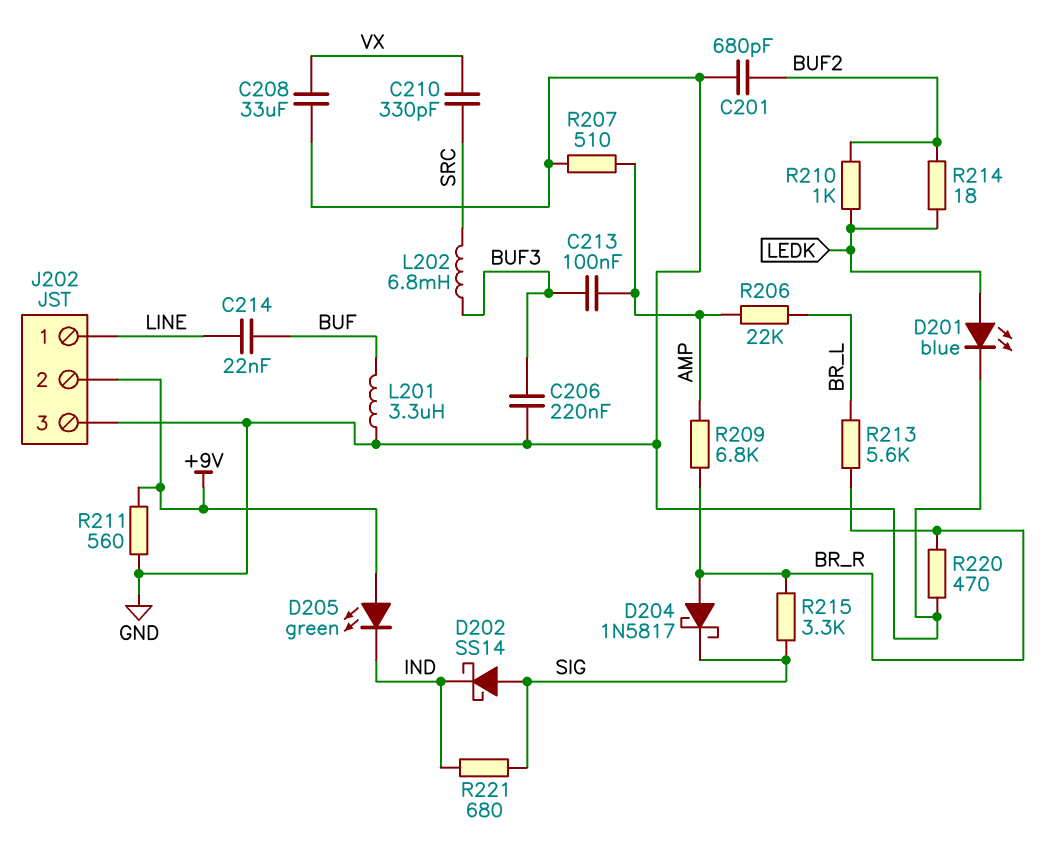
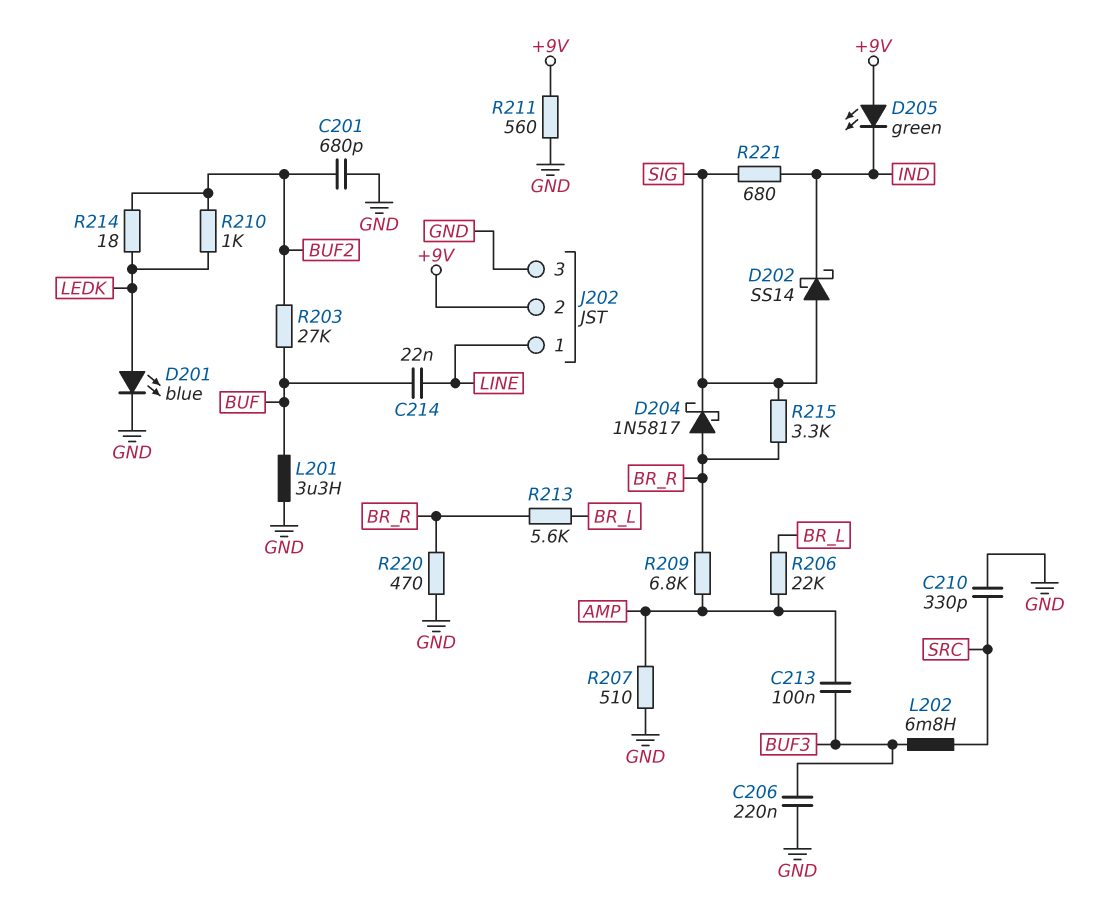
C208: 33uF (GND, VX) -> none
C210: 330pF (SRC, VX) -> 330pF (GND, SRC)
R203: none -> 27k (BUF, BUF2)

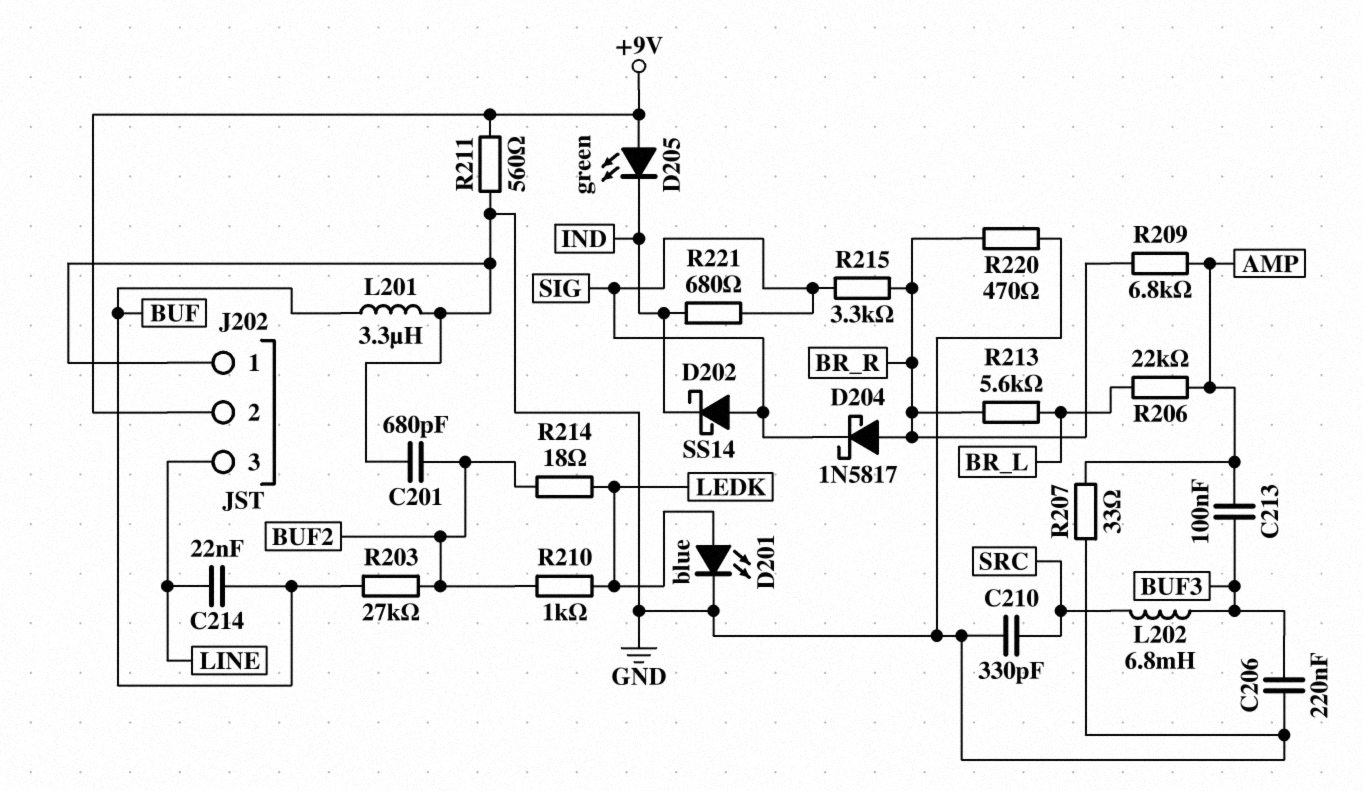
J202 pin 1: LINE -> GND
J202 pin 3: GND -> LINE
R207: 510 (AMP, GND) -> 33 (AMP, GND)

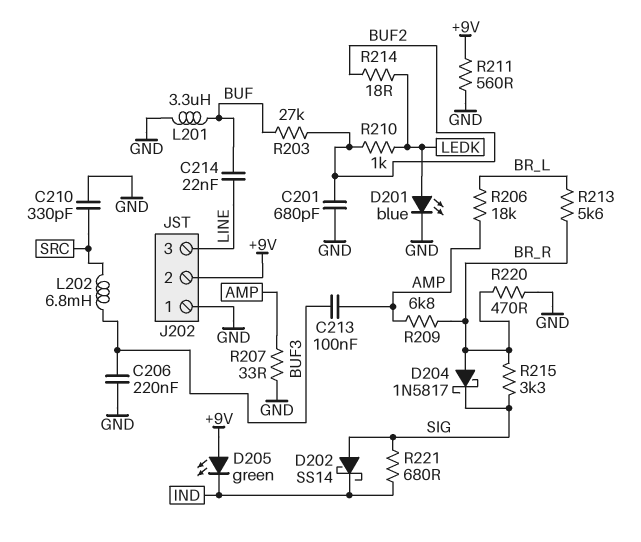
R206: 22k (AMP, BR_L) -> 18k (AMP, BR_L)

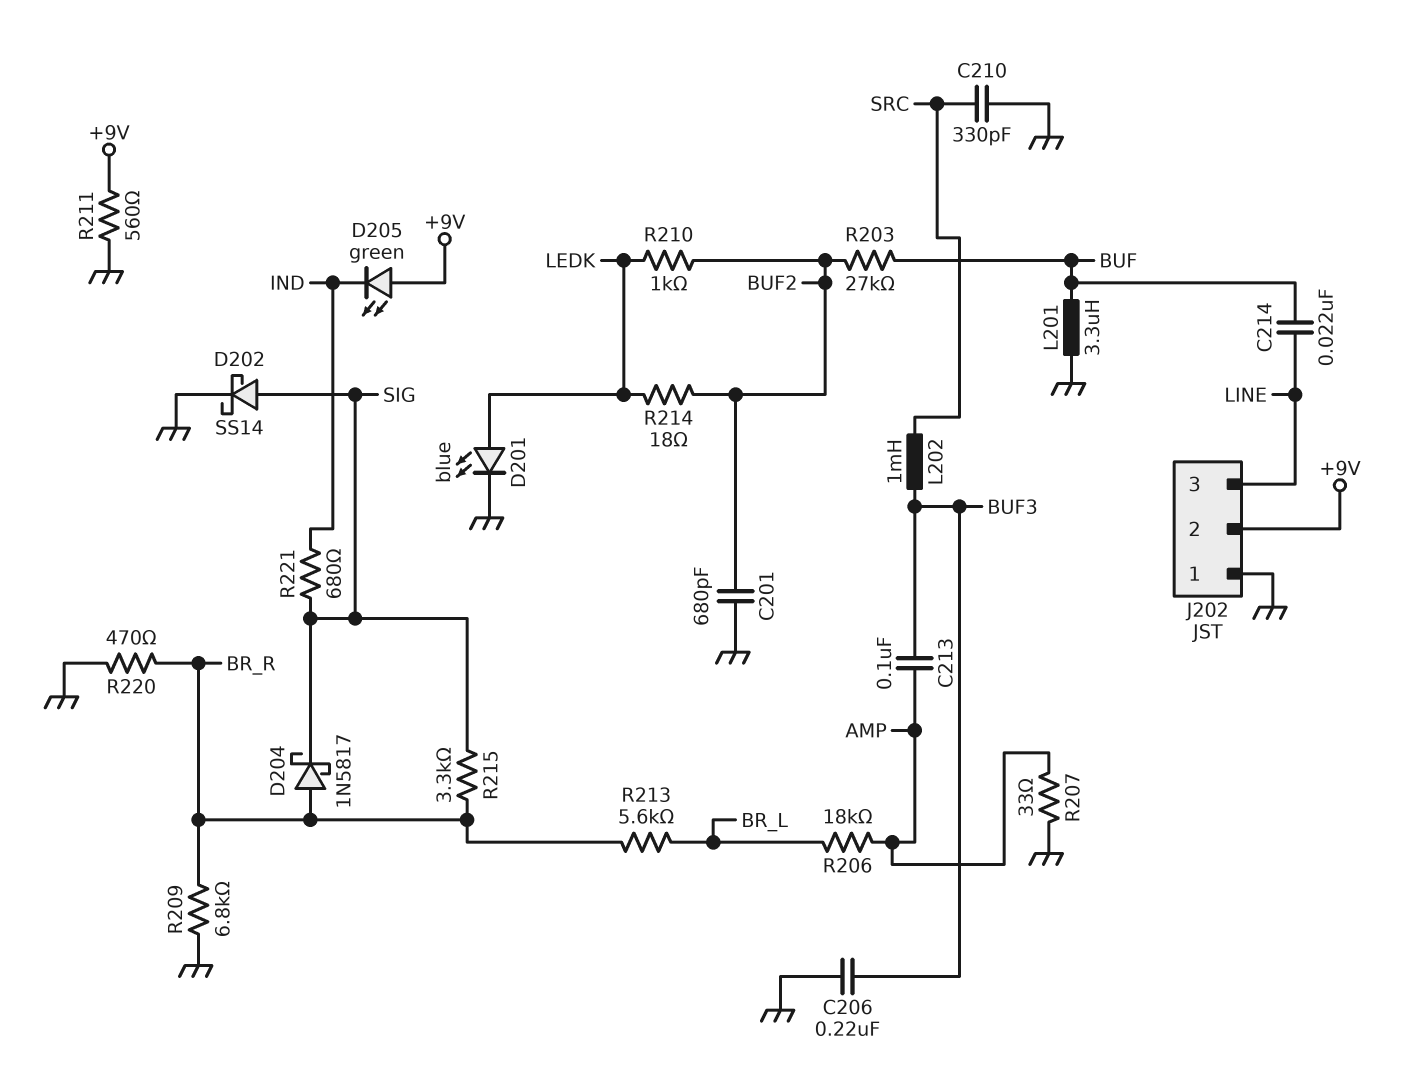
D202: schottky SS14 (A SIG, K IND) -> schottky SS14 (A SIG, K GND)
L202: 6.8mH (BUF3, SRC) -> 1mH (BUF3, SRC)
R209: 6.8k (AMP, BR_R) -> 6.8k (BR_R, GND)

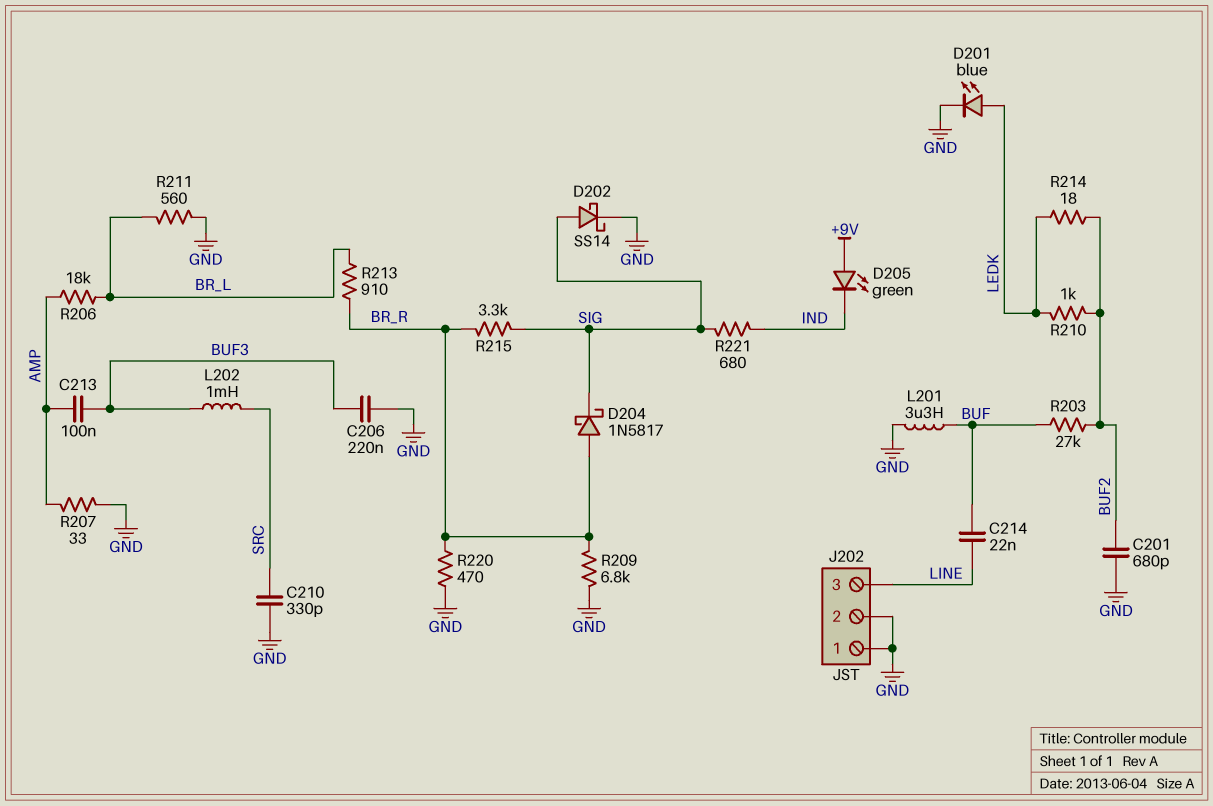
J202 pin 2: +9V -> GND
R211: 560 (+9V, GND) -> 560 (BR_L, GND)
R213: 5.6k (BR_L, BR_R) -> 910 (BR_L, BR_R)

